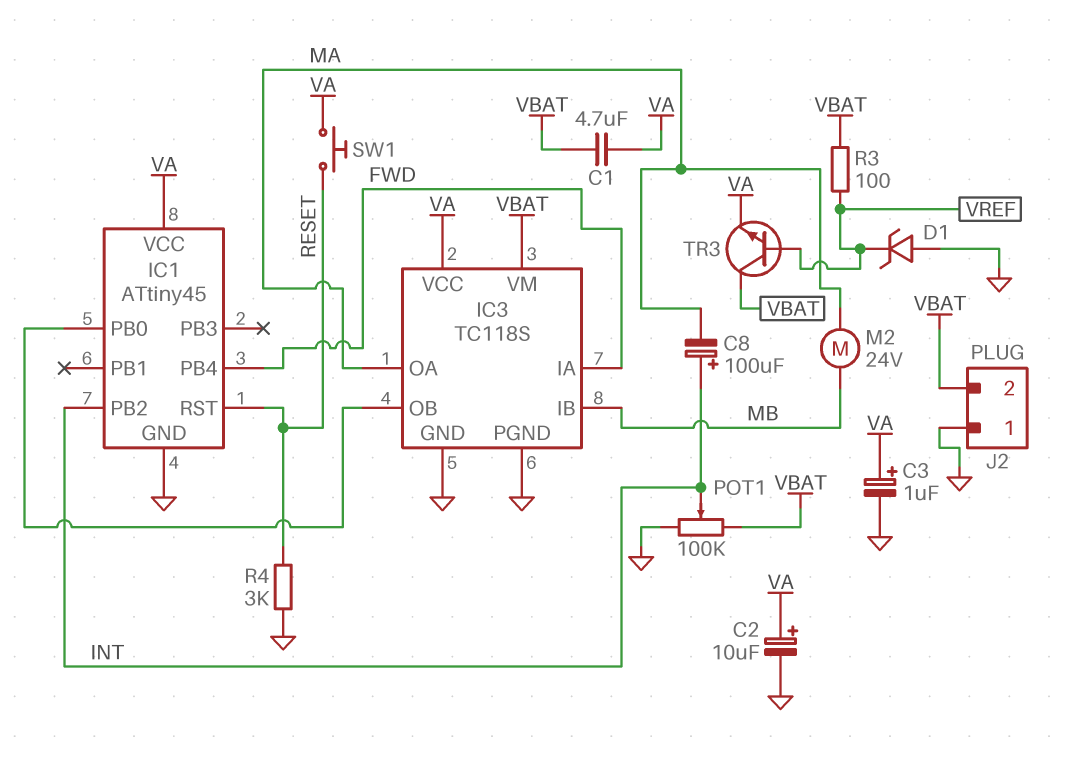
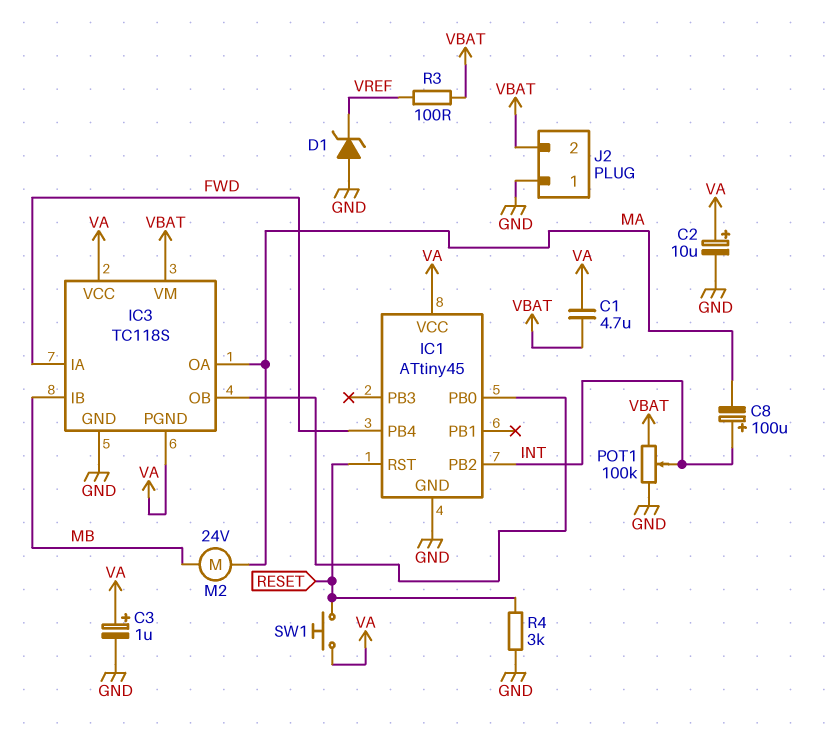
IC3 pin PGND: GND -> VA
TR3: NPN (B VREF, C VBAT, E VA) -> none

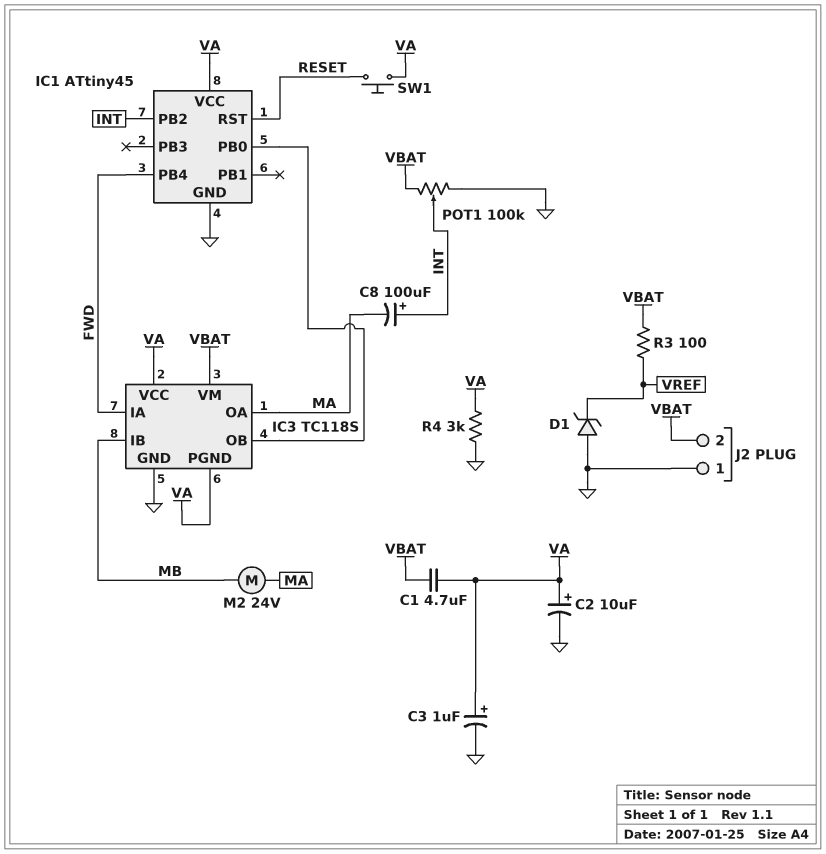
R4: 3k (GND, RESET) -> 3k (GND, VA)

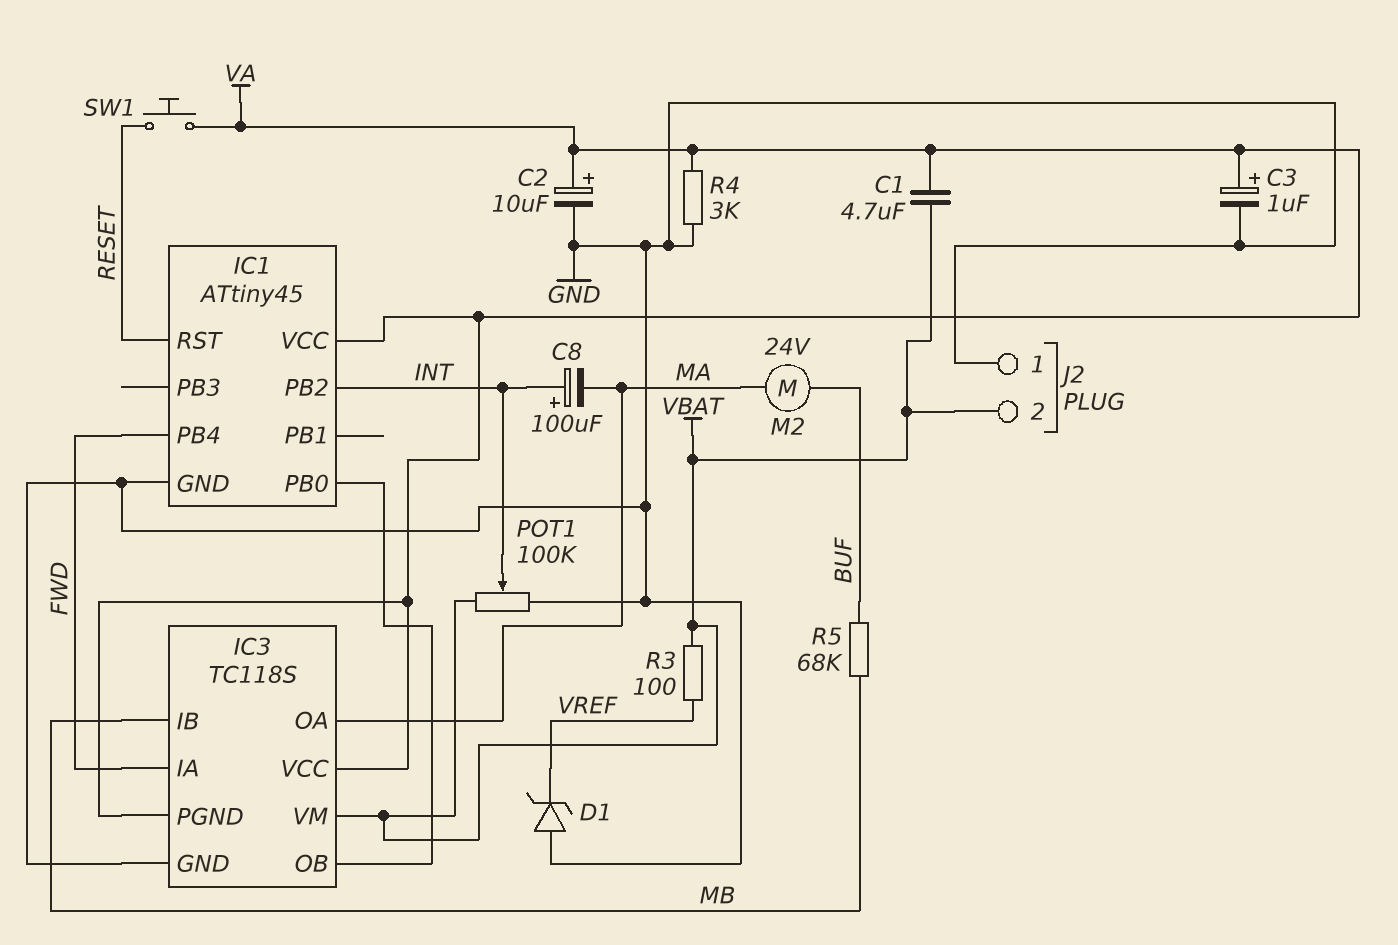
M2: motor 24V (MA, MB) -> motor 24V (BUF, MA)
R5: none -> 68k (BUF, MB)

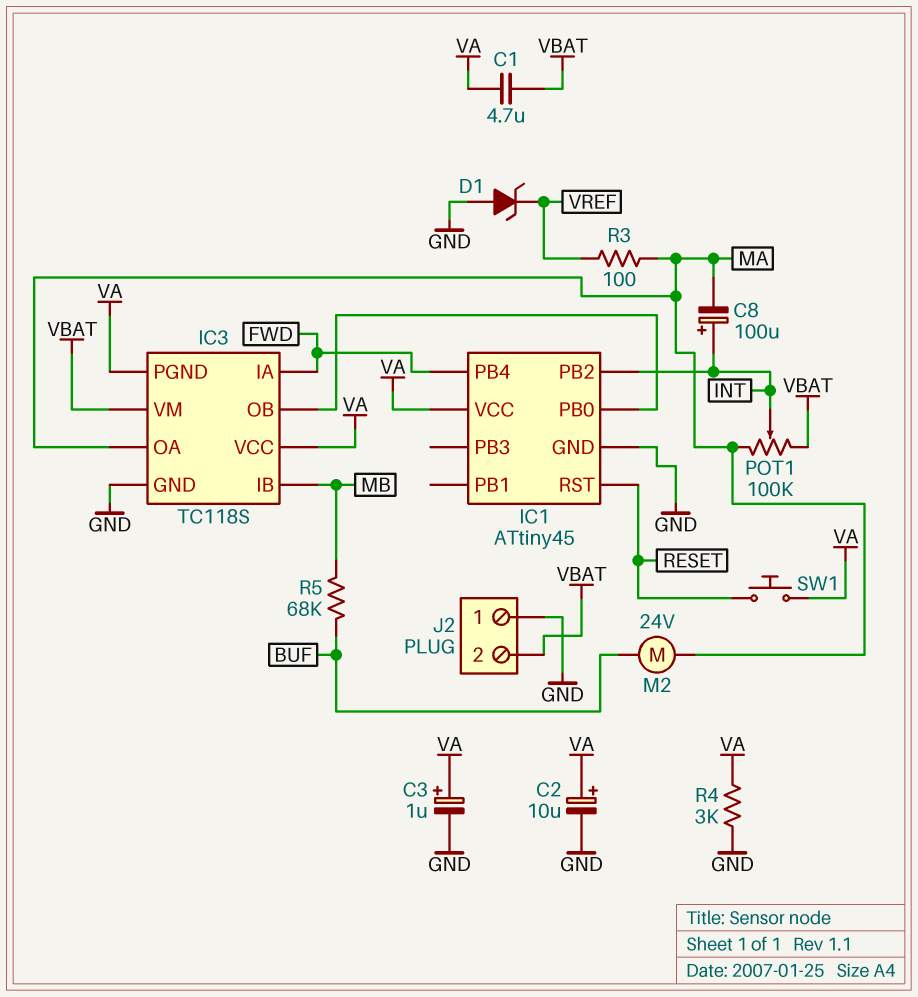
POT1: 100k (GND, VBAT, wiper INT) -> 100k (MA, VBAT, wiper INT)
R3: 100 (VBAT, VREF) -> 100 (MA, VREF)

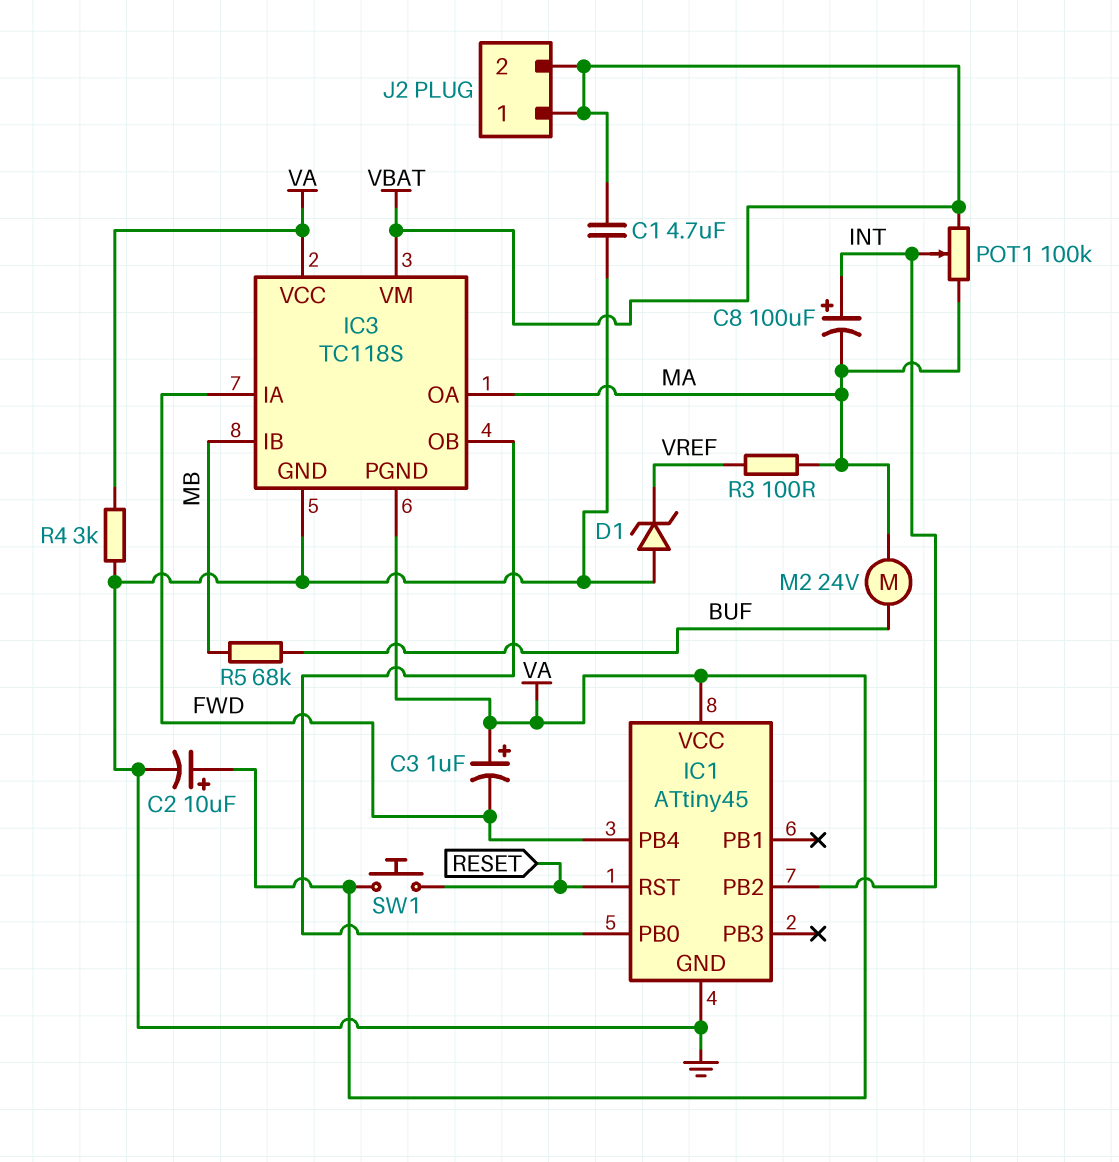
C1: 4.7uF (VA, VBAT) -> 4.7uF (GND, VBAT)
C3: 1uF (plus VA, minus GND) -> 1uF (plus VA, minus FWD)
J2 pin 1: GND -> VBAT

